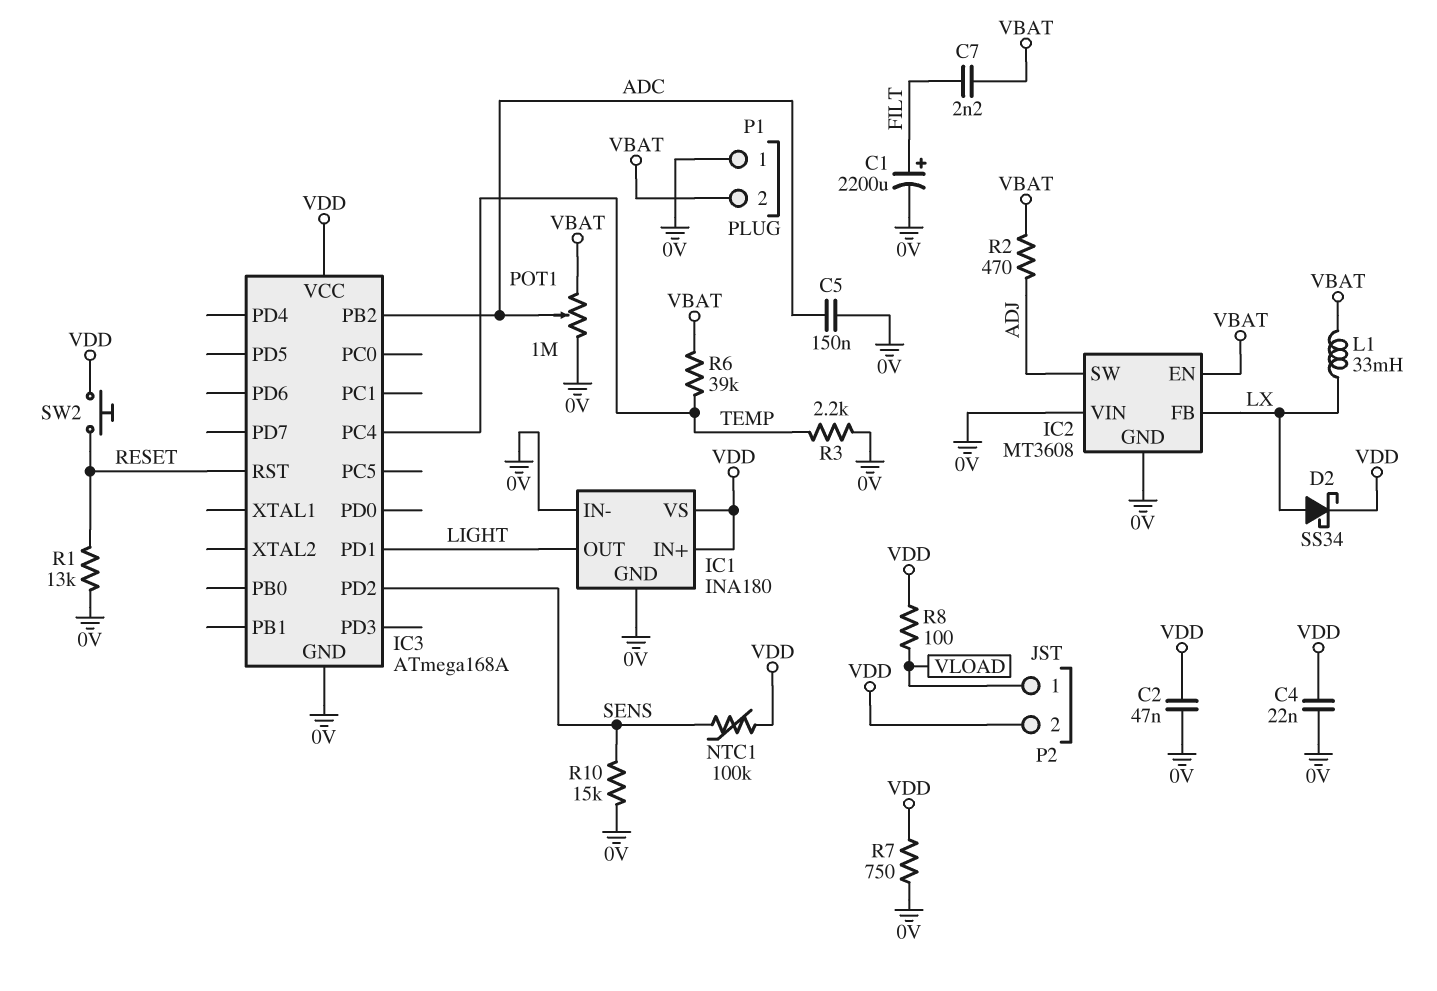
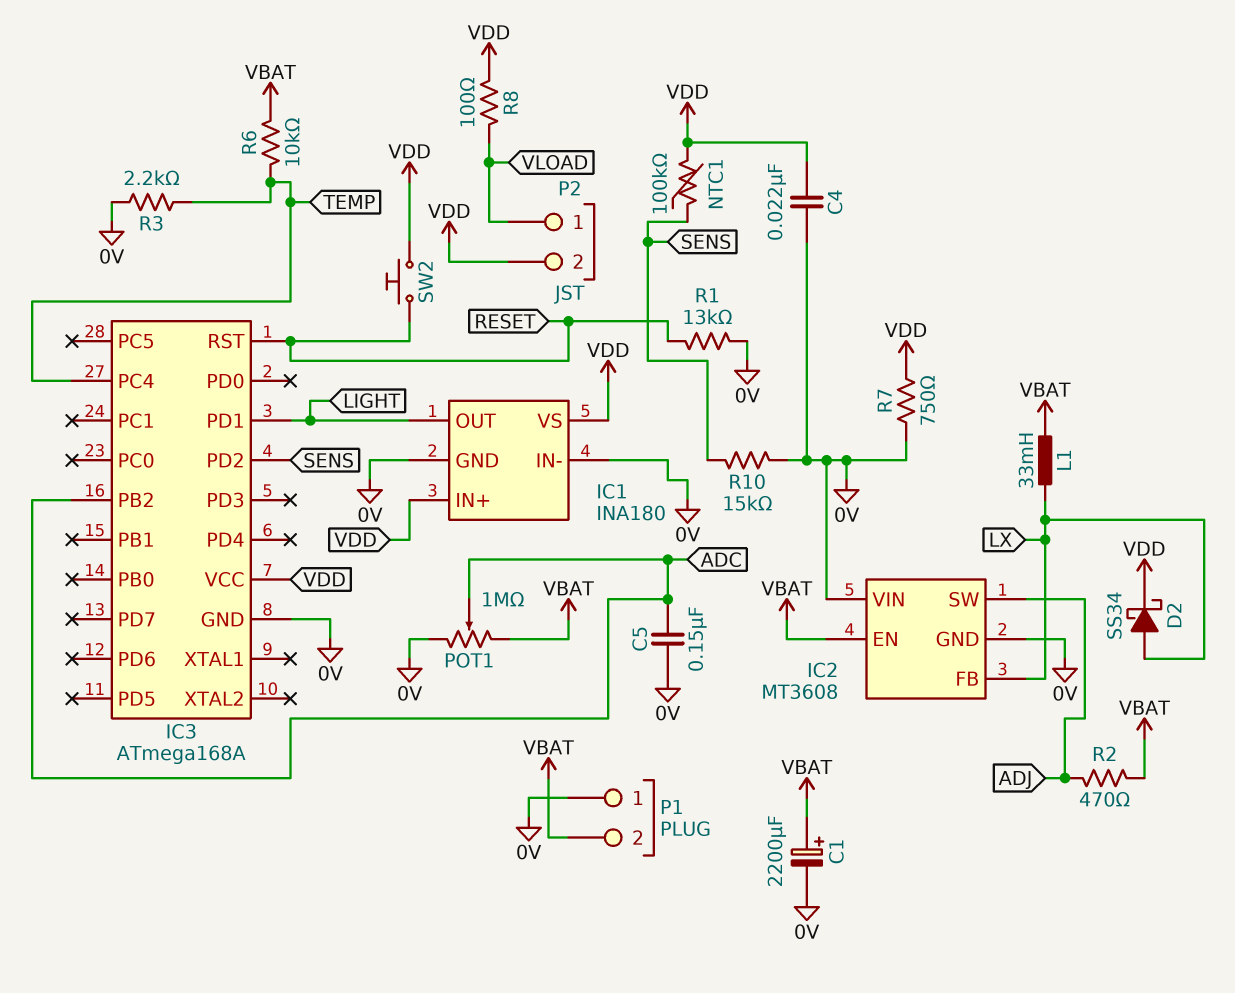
C1: 2200uF (plus FILT, minus 0V) -> 2200uF (plus VBAT, minus 0V)
C2: 47nF (0V, VDD) -> none
C7: 2.2nF (FILT, VBAT) -> none
R6: 39k (TEMP, VBAT) -> 10k (TEMP, VBAT)

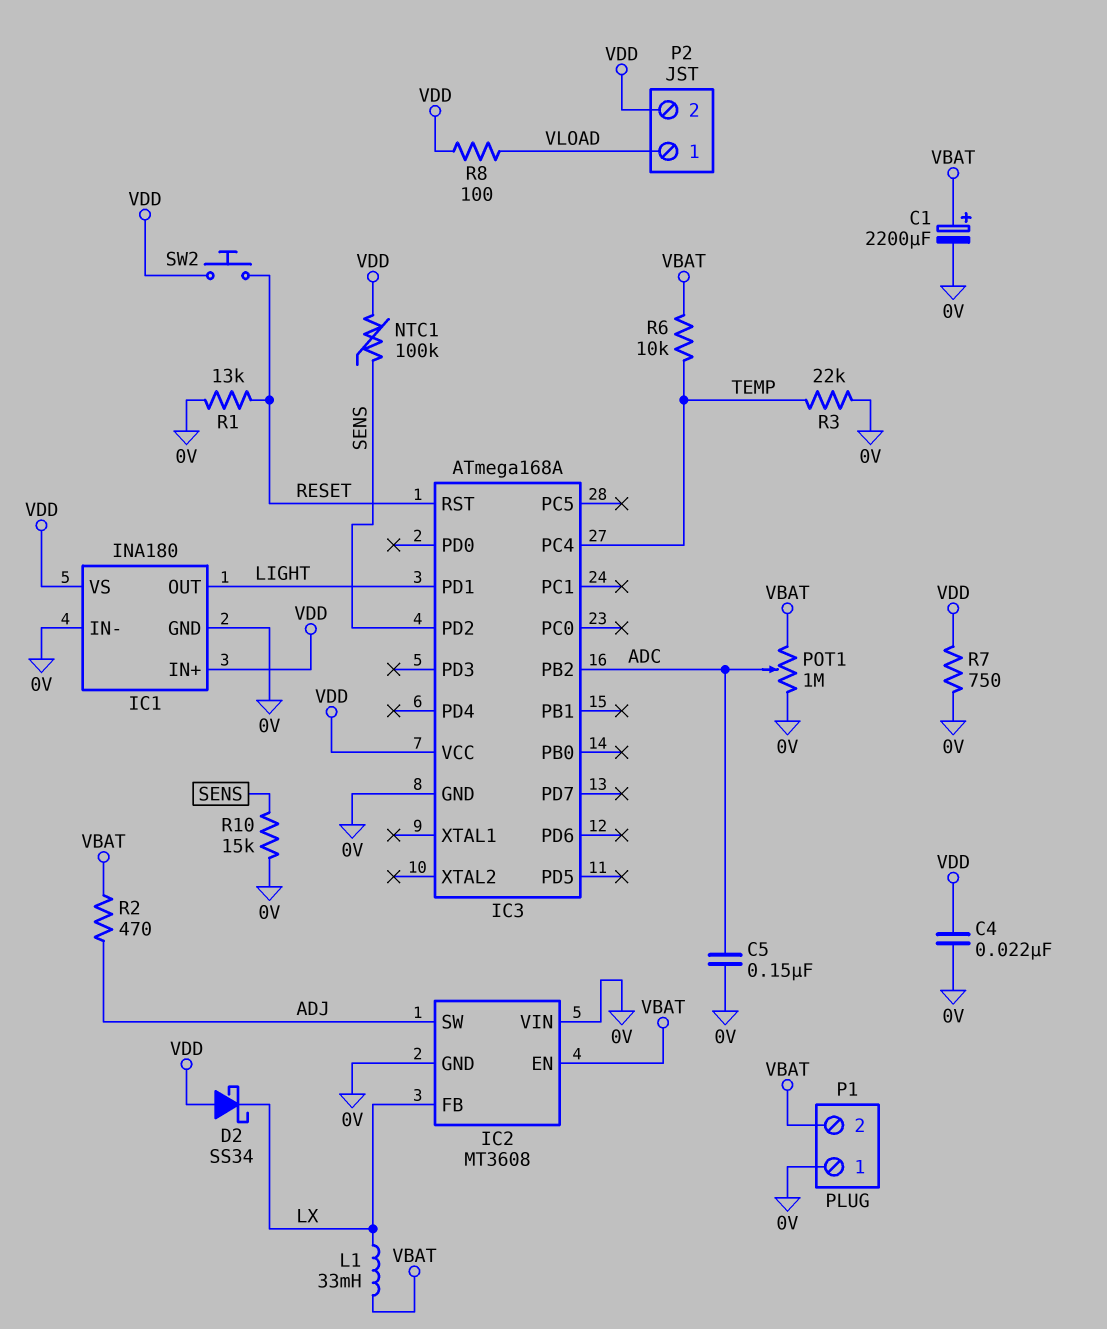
D2: schottky SS34 (A LX, K VDD) -> schottky SS34 (A VDD, K LX)
R3: 2.2k (0V, TEMP) -> 22k (0V, TEMP)

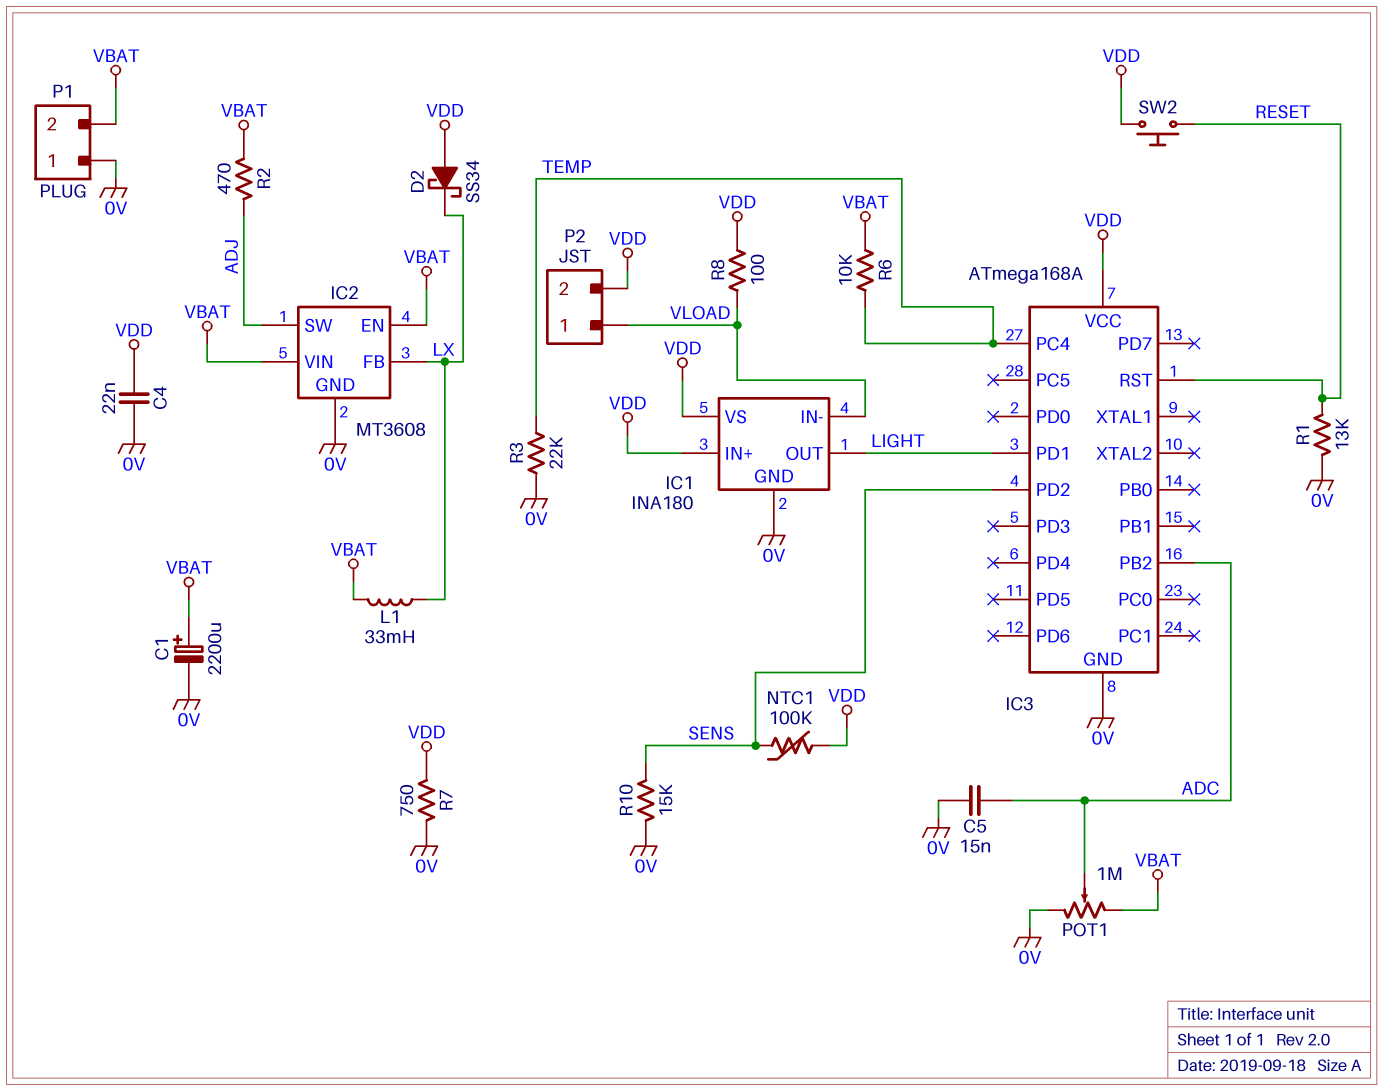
C5: 150nF (0V, ADC) -> 15nF (0V, ADC)
IC1 pin IN-: 0V -> VLOAD
IC2 pin VIN: 0V -> VBAT

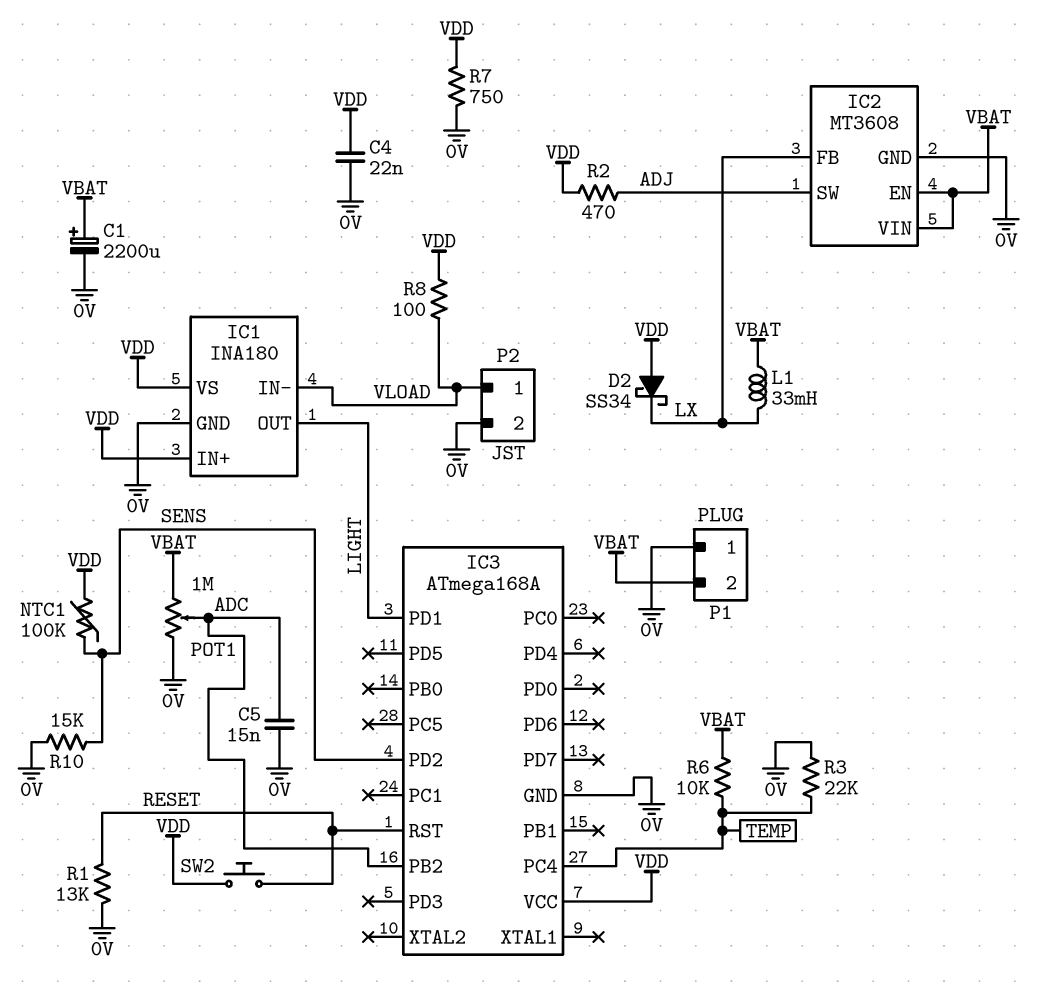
P2 pin 2: VDD -> 0V
R2: 470 (ADJ, VBAT) -> 470 (ADJ, VDD)

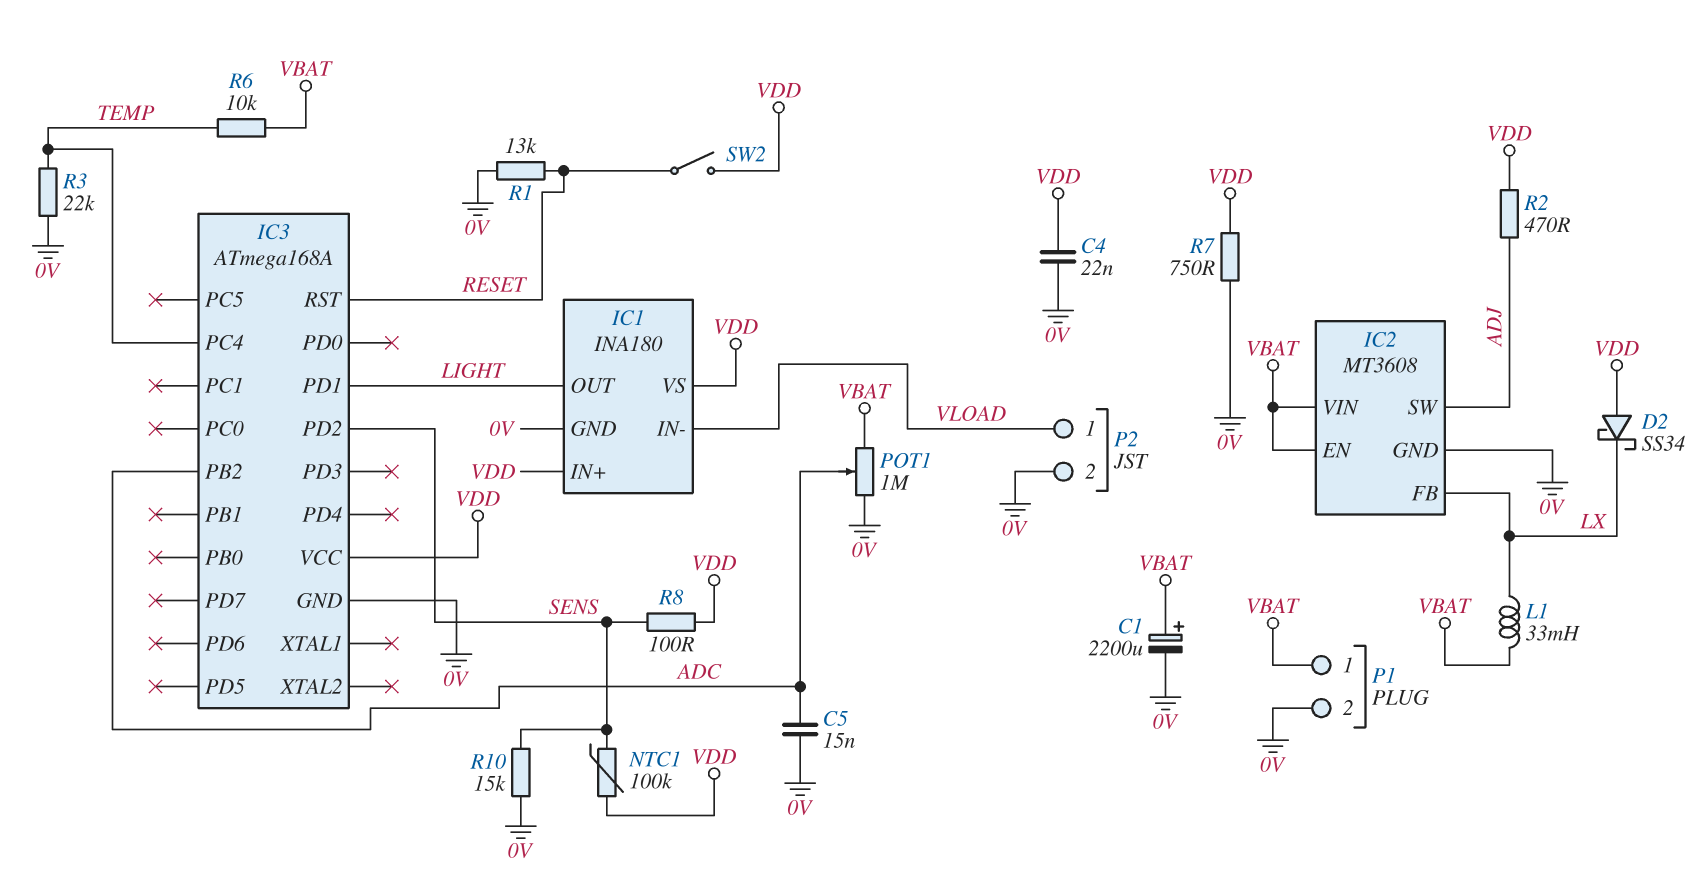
P1 pin 1: 0V -> VBAT
P1 pin 2: VBAT -> 0V
R8: 100 (VDD, VLOAD) -> 100 (SENS, VDD)
SW2: button (RESET, VDD) -> switch (RESET, VDD)

